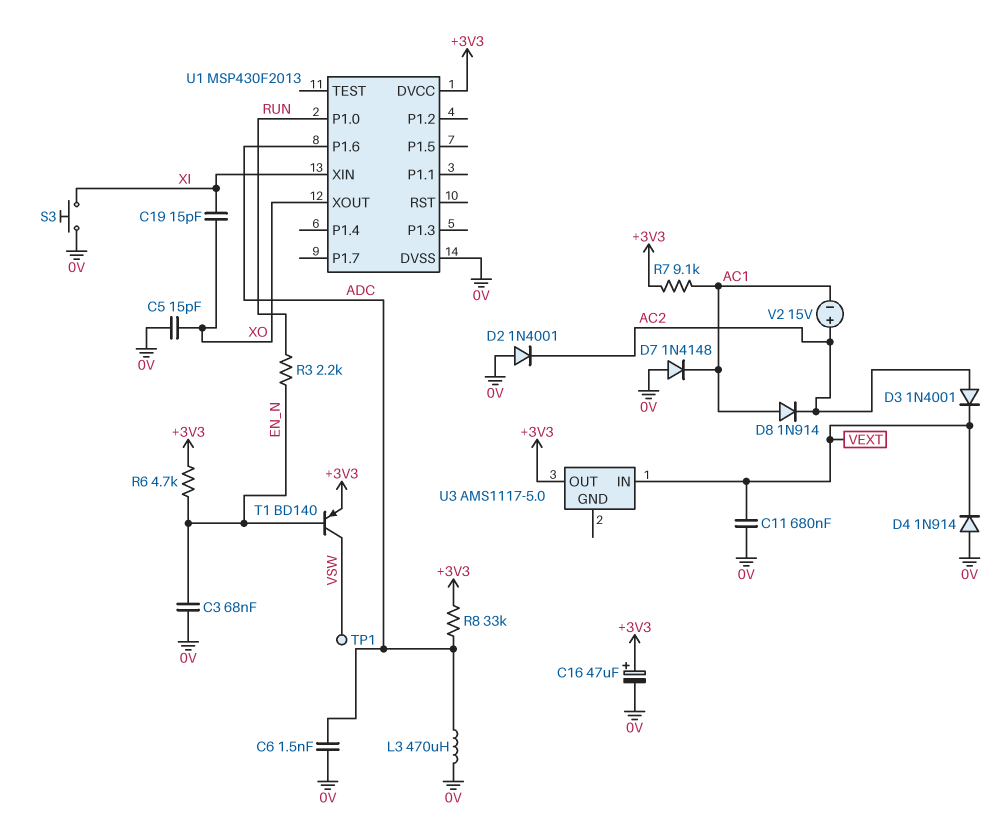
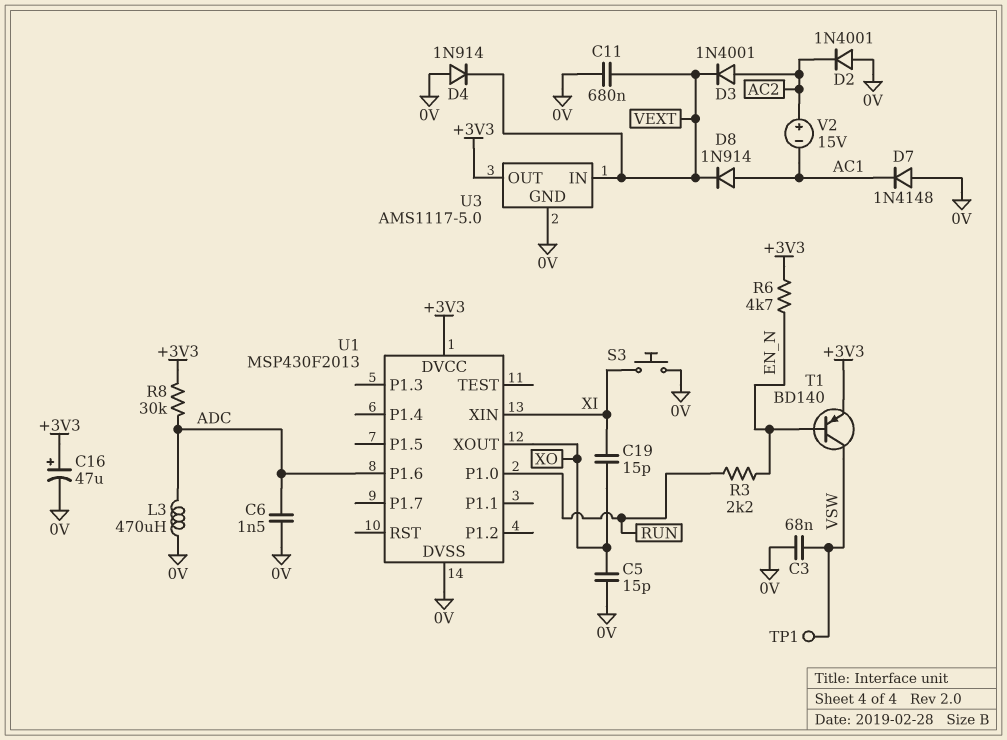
C3: 68nF (0V, EN_N) -> 68nF (0V, VSW)
D8: diode 1N914 (A AC1, K AC2) -> diode 1N914 (A AC1, K VEXT)
R7: 9.1k (+3V3, AC1) -> none
R8: 33k (+3V3, ADC) -> 30k (+3V3, ADC)
U3 pin GND: none -> 0V

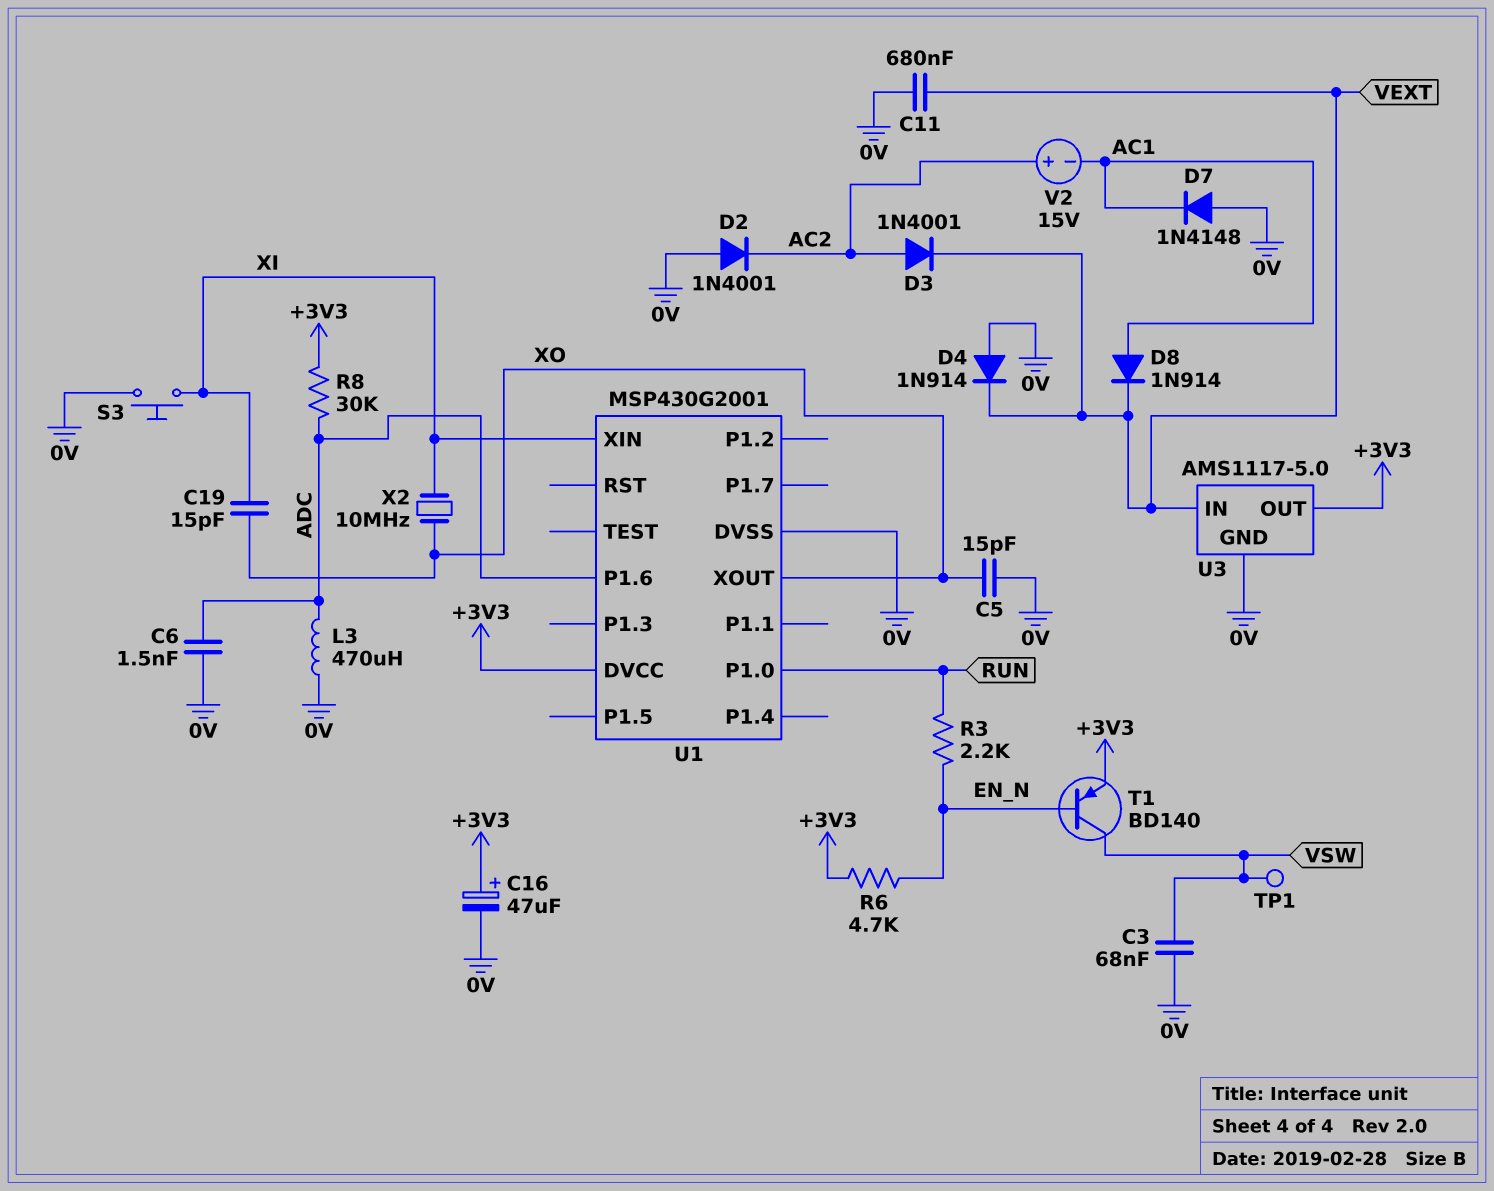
U1: MSP430F2013 -> MSP430G2001
X2: none -> 10MHz (XI, XO)

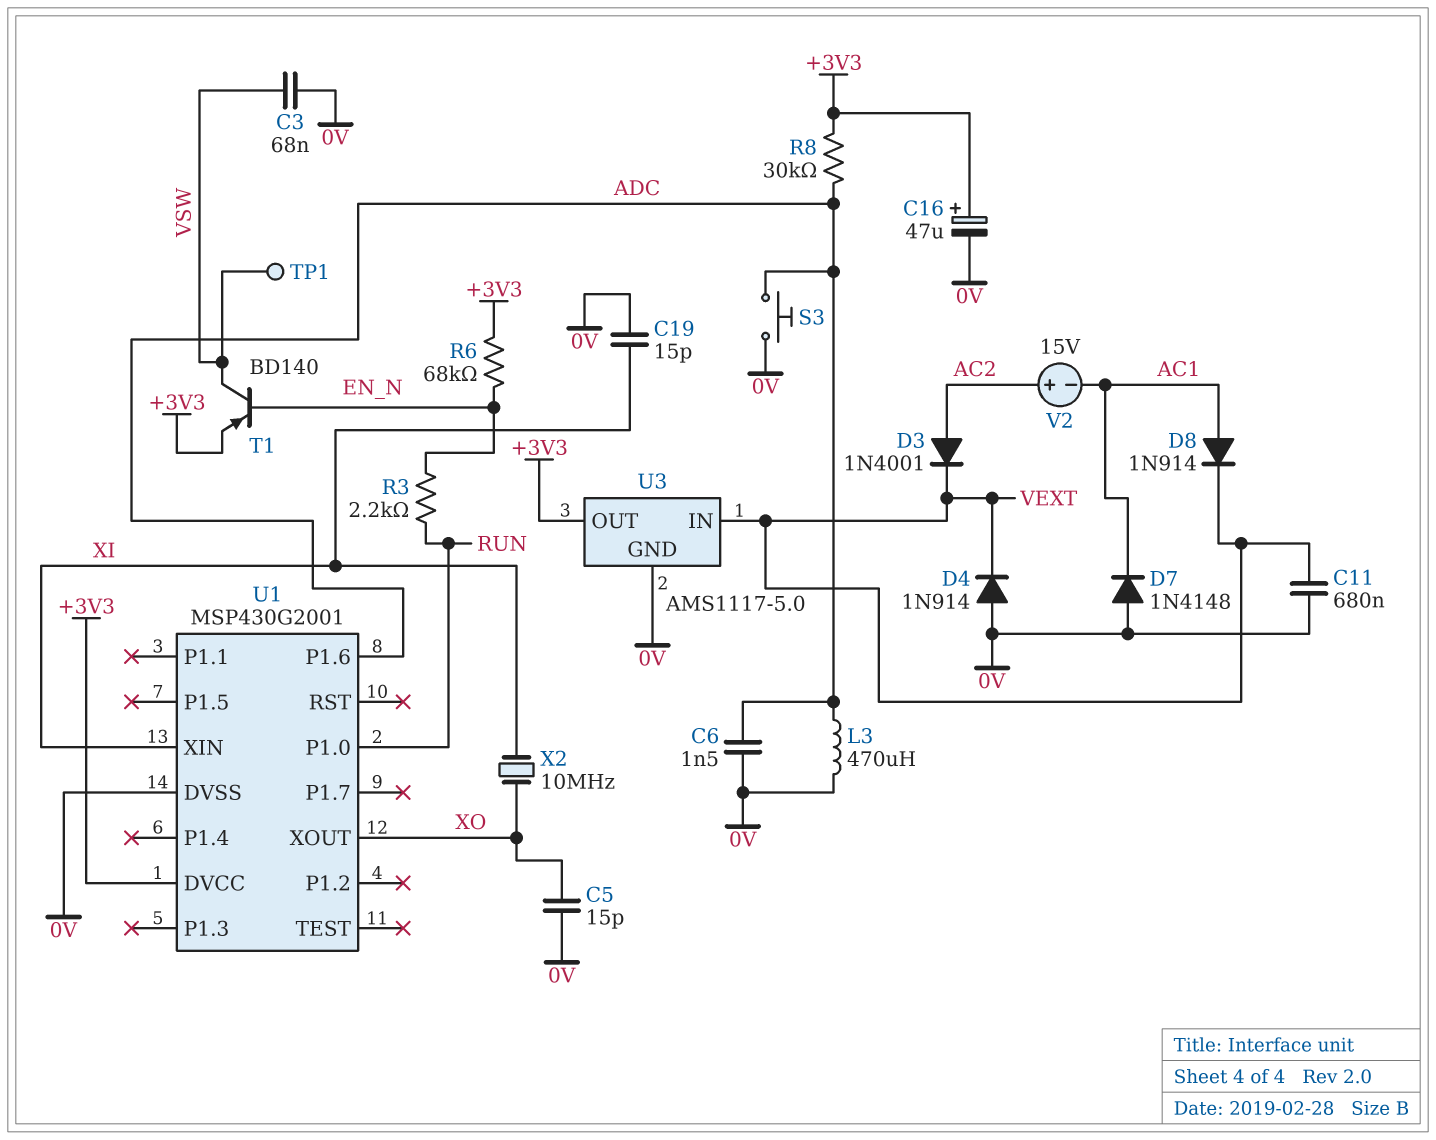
C19: 15pF (XI, XO) -> 15pF (0V, XI)
D2: diode 1N4001 (A 0V, K AC2) -> none
R6: 4.7k (+3V3, EN_N) -> 68k (+3V3, EN_N)
S3: button (0V, XI) -> button (0V, ADC)

